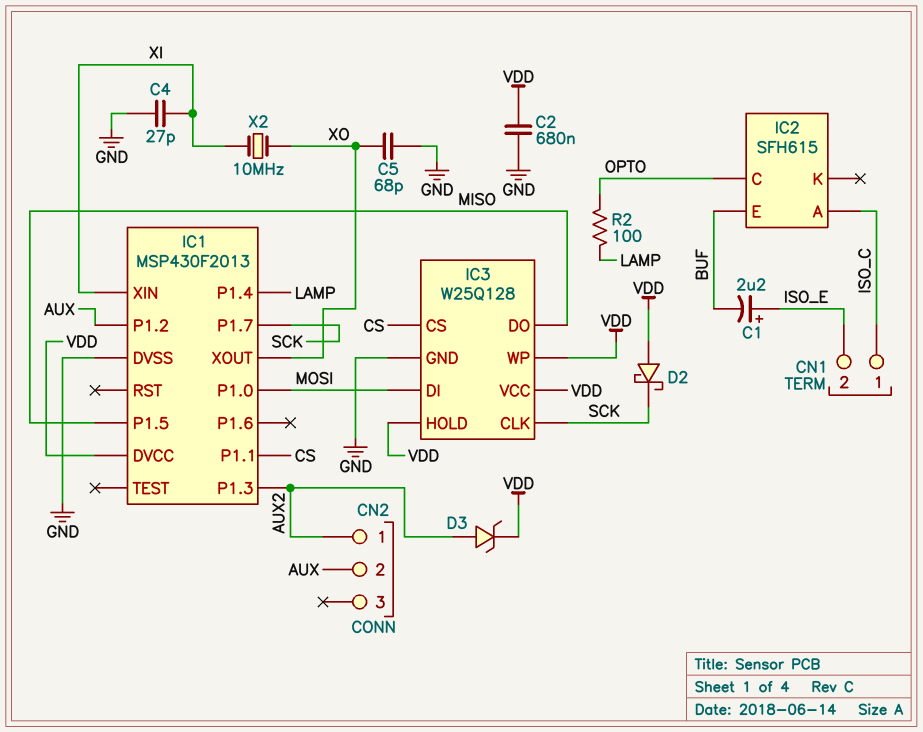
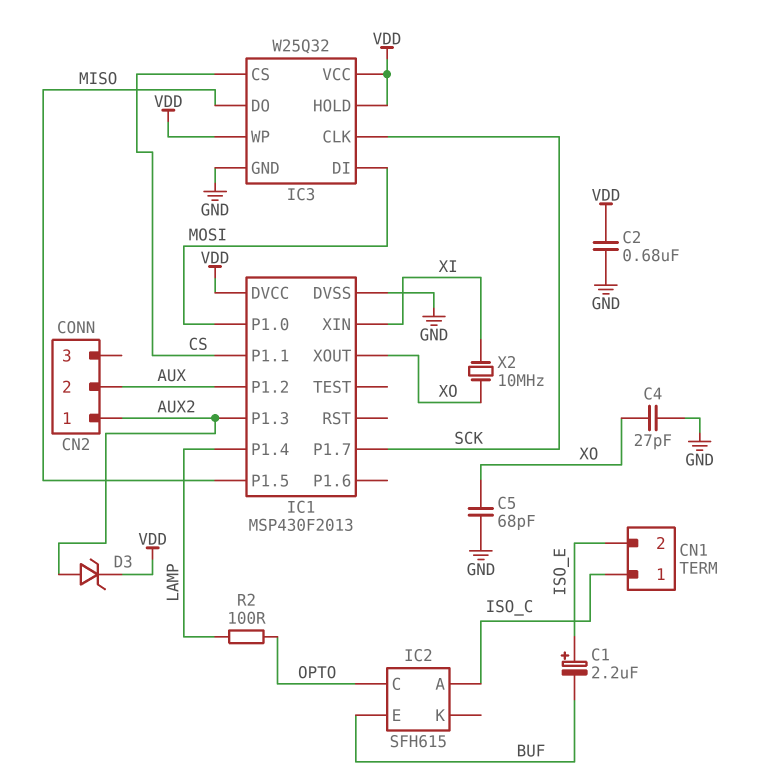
C4: 27pF (GND, XI) -> 27pF (GND, XO)
D2: schottky (A VDD, K SCK) -> none
IC3: W25Q128 -> W25Q32

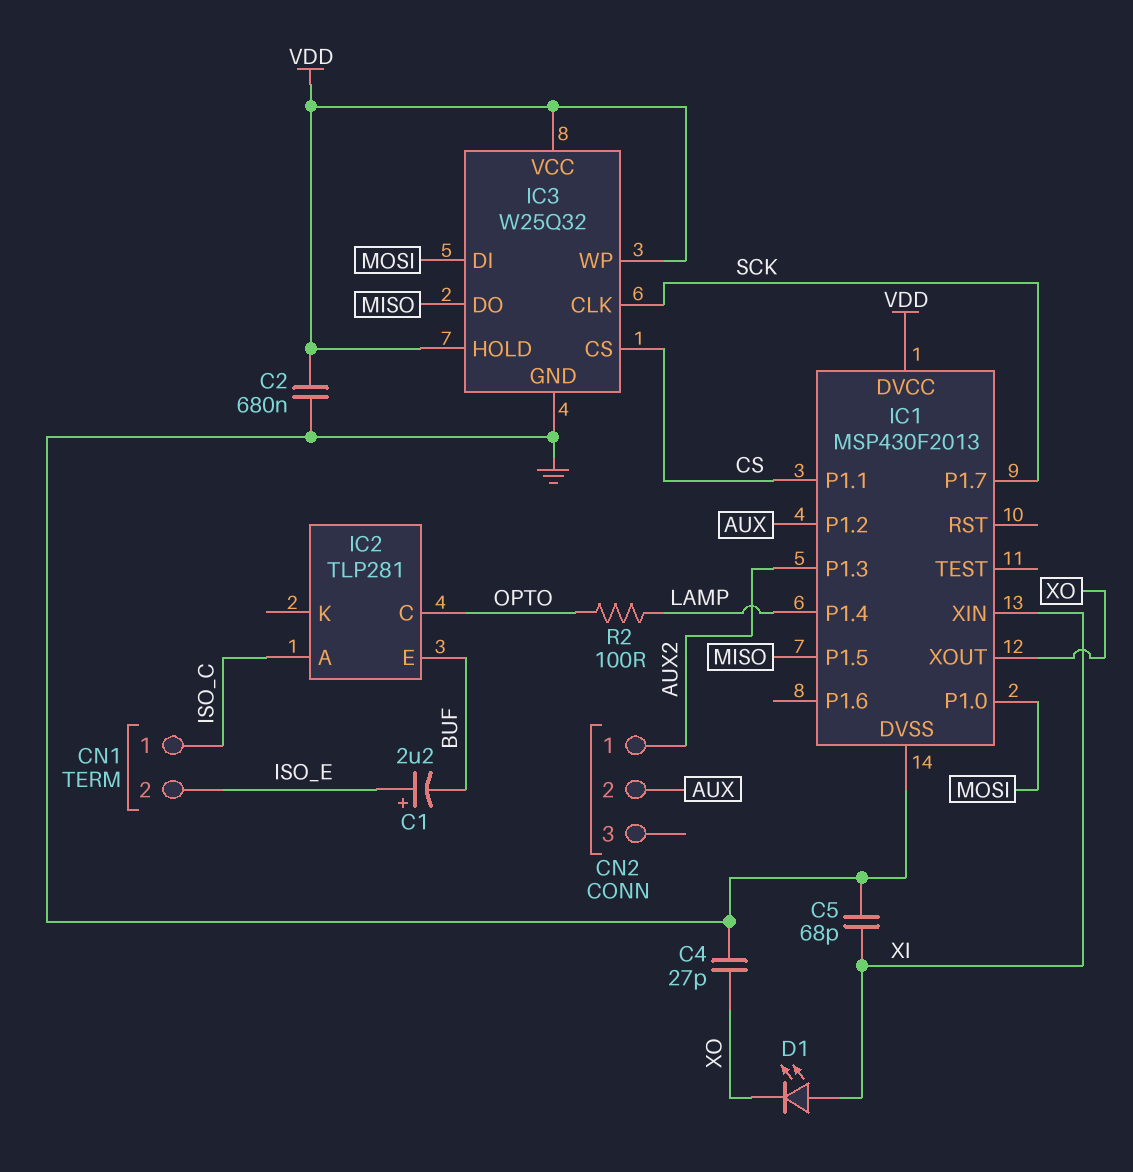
C5: 68pF (GND, XO) -> 68pF (GND, XI)
D1: none -> LED (A XI, K XO)
D3: zener (A AUX2, K VDD) -> none
IC2: SFH615 -> TLP281
X2: 10MHz (XI, XO) -> none

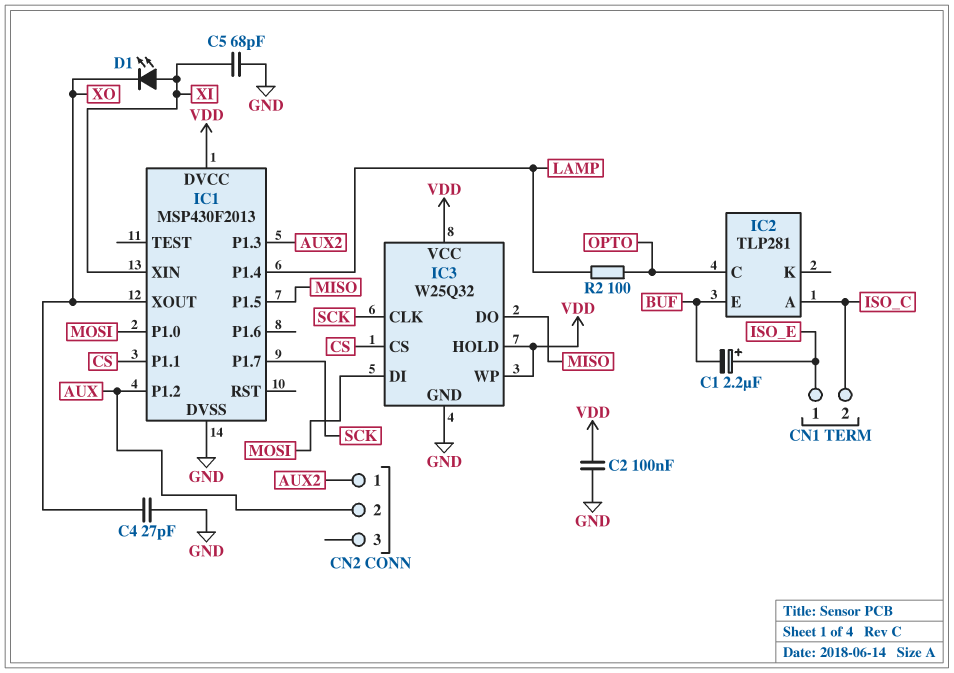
C2: 680nF (GND, VDD) -> 100nF (GND, VDD)
CN1 pin 1: ISO_C -> ISO_E
CN1 pin 2: ISO_E -> ISO_C

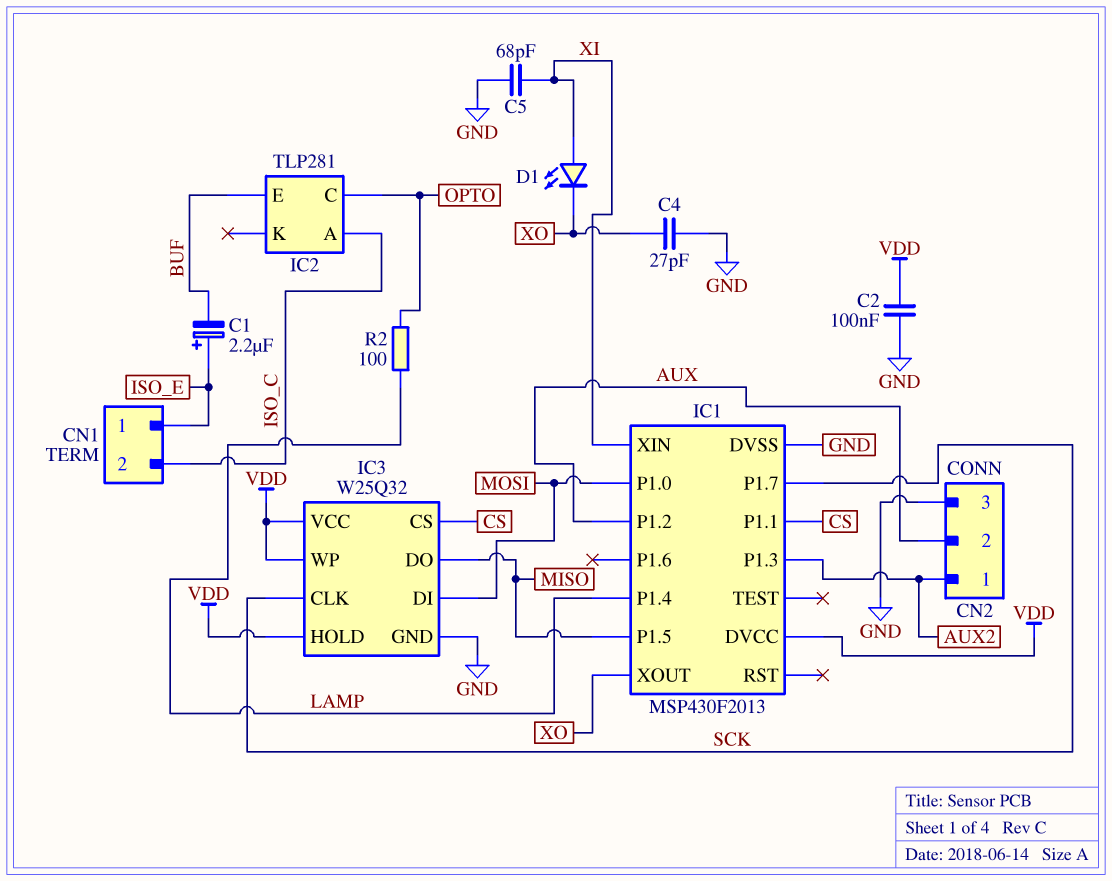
CN2 pin 3: none -> GND

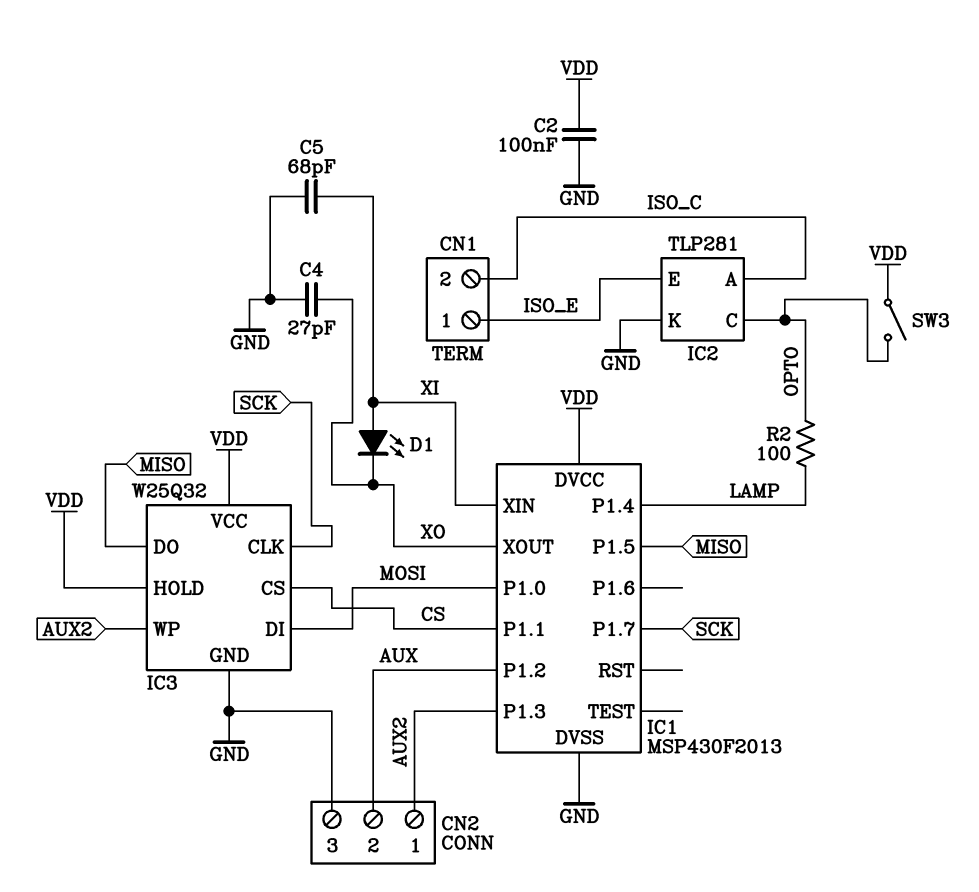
C1: 2.2uF (plus ISO_E, minus BUF) -> none
IC2 pin E: BUF -> ISO_E
IC2 pin K: none -> GND
IC3 pin WP: VDD -> AUX2
SW3: none -> switch (OPTO, VDD)

